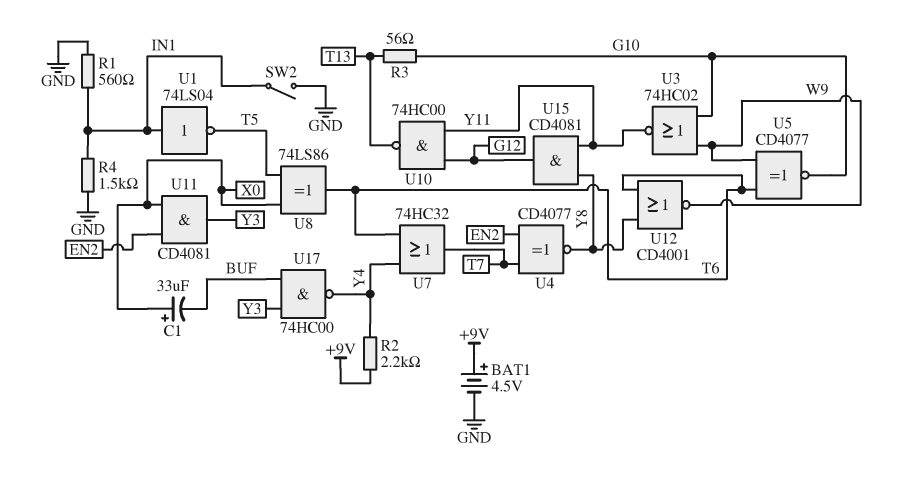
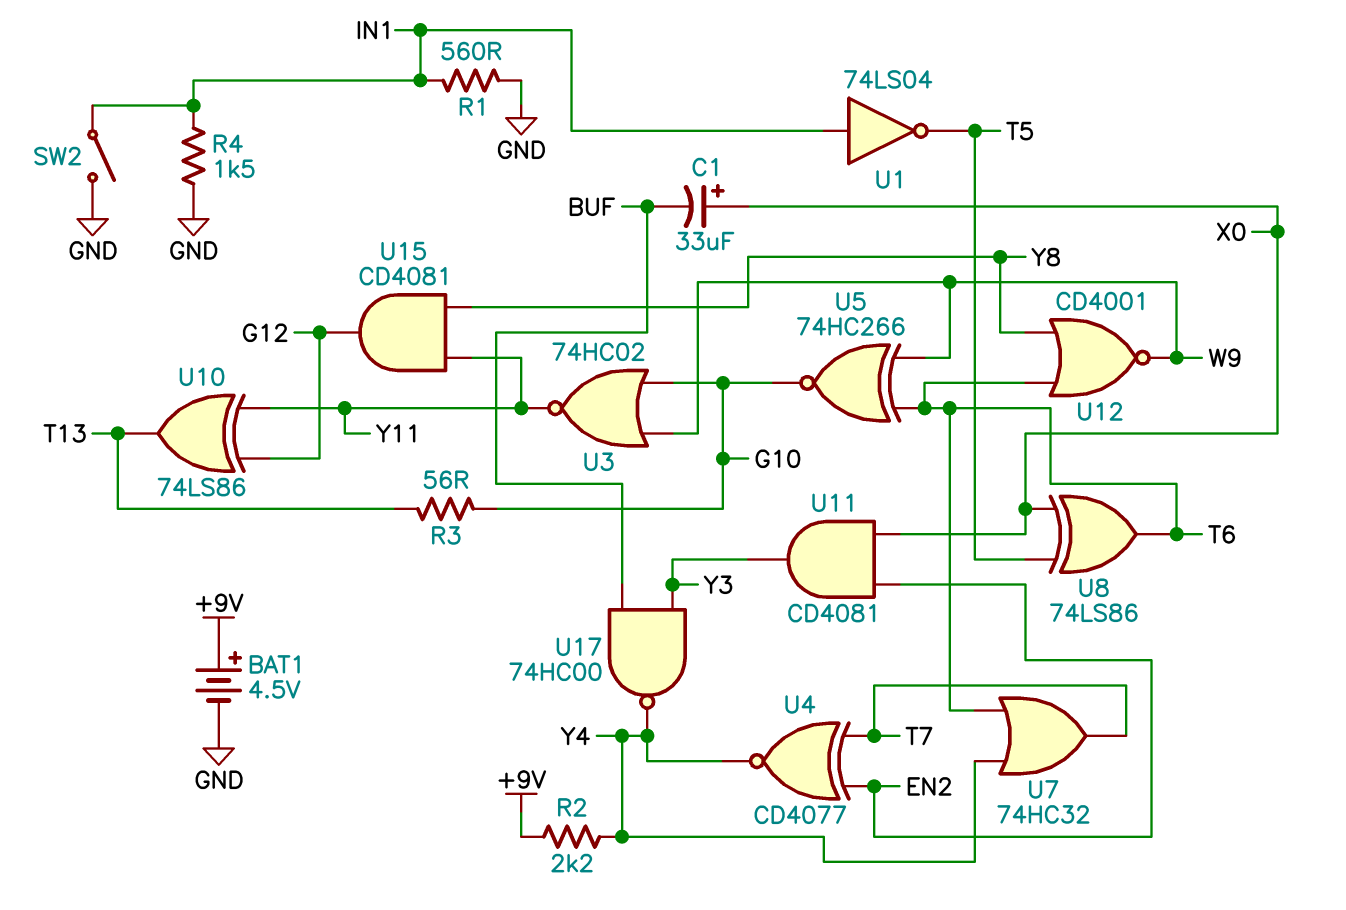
U4: XNOR CD4077 (in EN2, in T7, out Y8) -> XNOR CD4077 (in EN2, in T7, out Y4)
U5: XNOR CD4077 (in T6, in W9, out G10) -> XNOR 74HC266 (in T6, in W9, out G10)
U10: NAND 74HC00 (in G12, in Y11, out T13) -> XOR 74LS86 (in G12, in Y11, out T13)

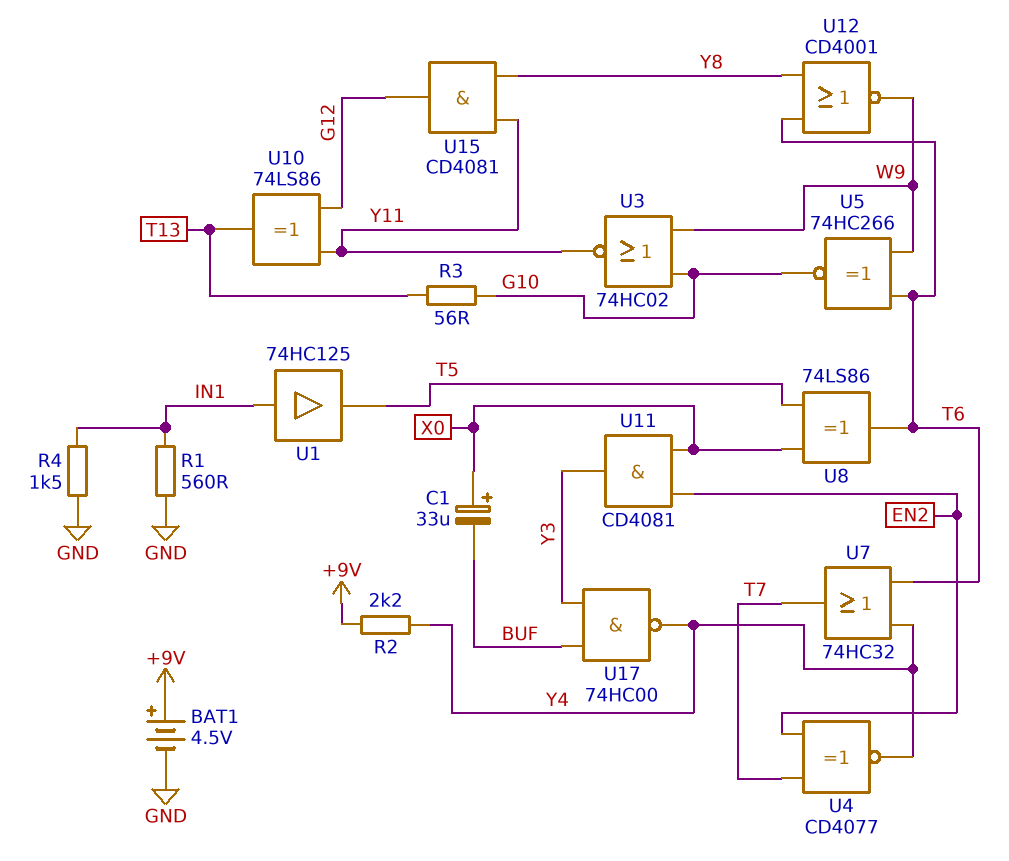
SW2: switch (GND, IN1) -> none
U1: NOT 74LS04 (in IN1, out T5) -> buffer 74HC125 (in IN1, out T5)

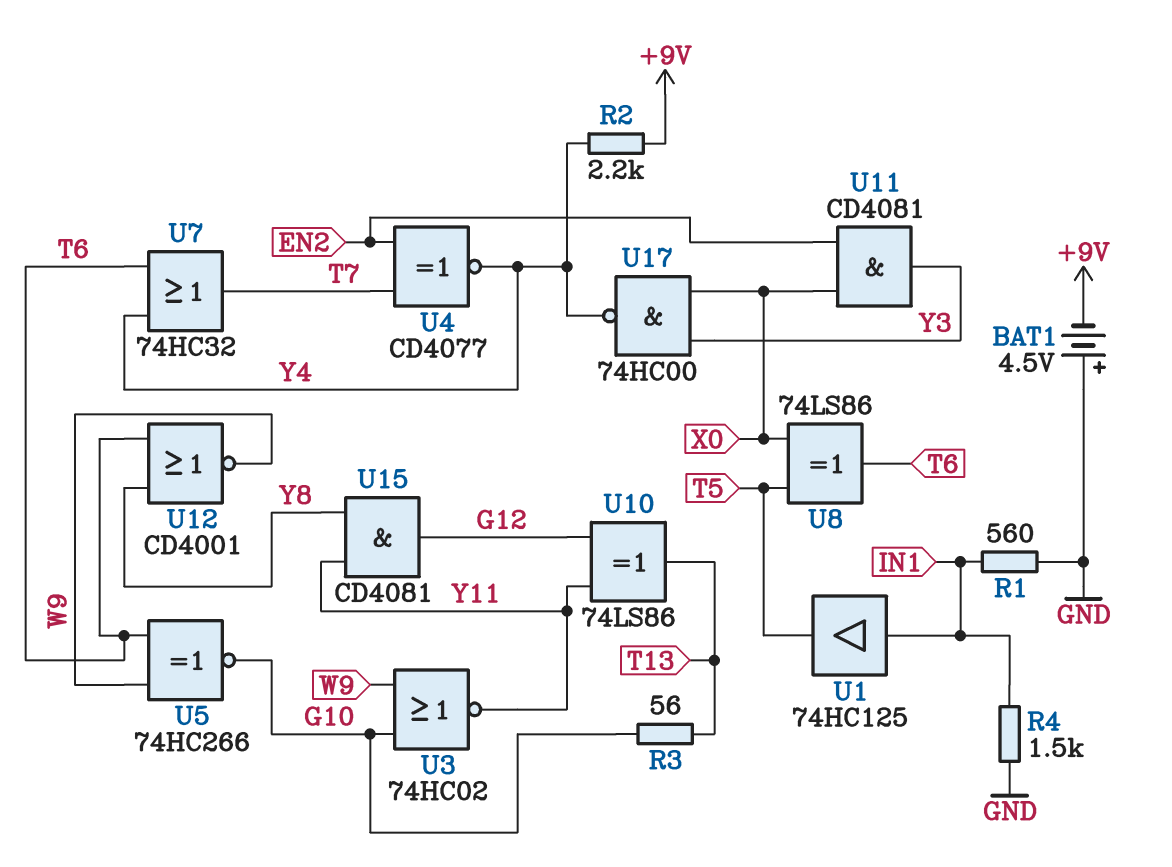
BAT1: 4.5V (plus +9V, minus GND) -> 4.5V (plus GND, minus +9V)
C1: 33uF (plus X0, minus BUF) -> none
U17: NAND 74HC00 (in BUF, in Y3, out Y4) -> NAND 74HC00 (in X0, in Y3, out Y4)

